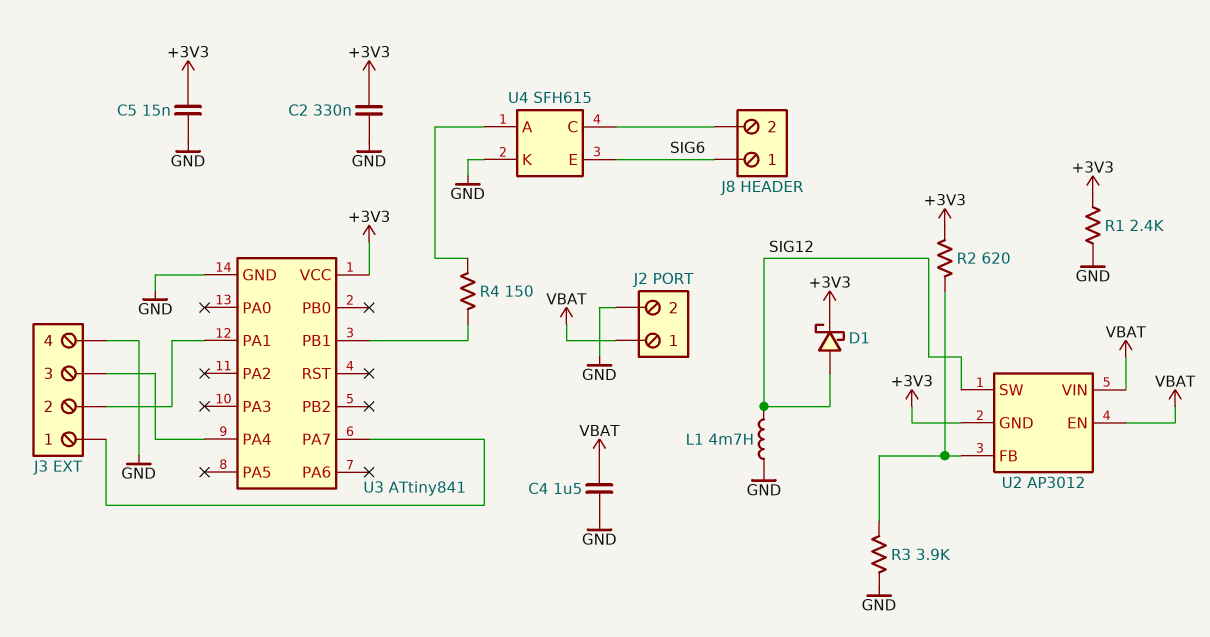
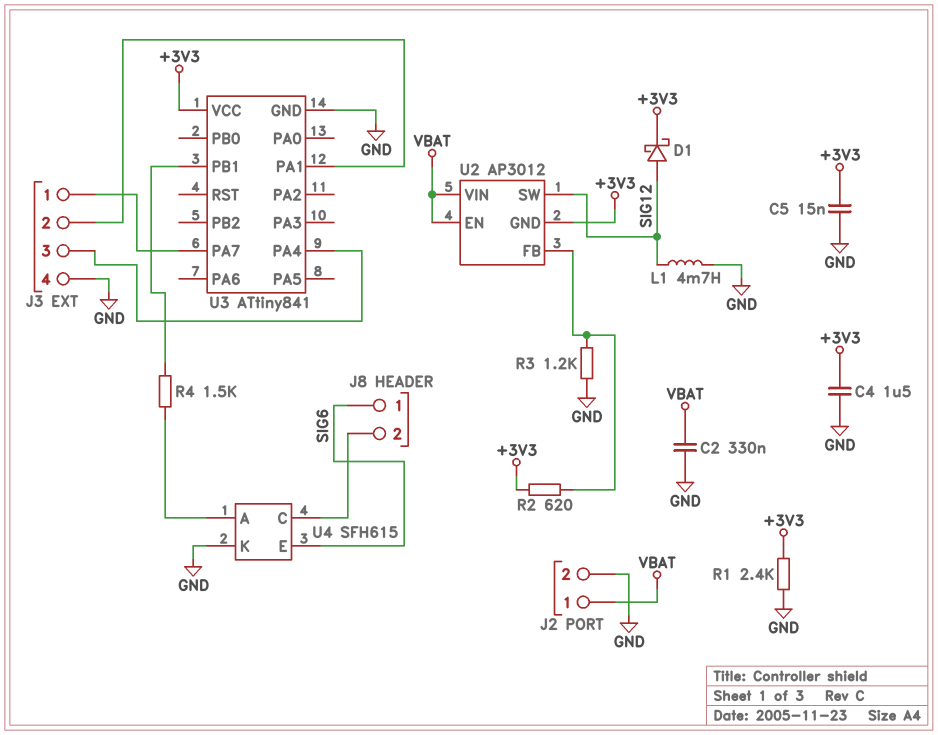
C2: 330nF (+3V3, GND) -> 330nF (GND, VBAT)
C4: 1.5uF (GND, VBAT) -> 1.5uF (+3V3, GND)
R3: 3.9k (GND, U2/FB) -> 1.2k (GND, U2/FB)
R4: 150 (U3/PB1, U4/A) -> 1.5k (U3/PB1, U4/A)

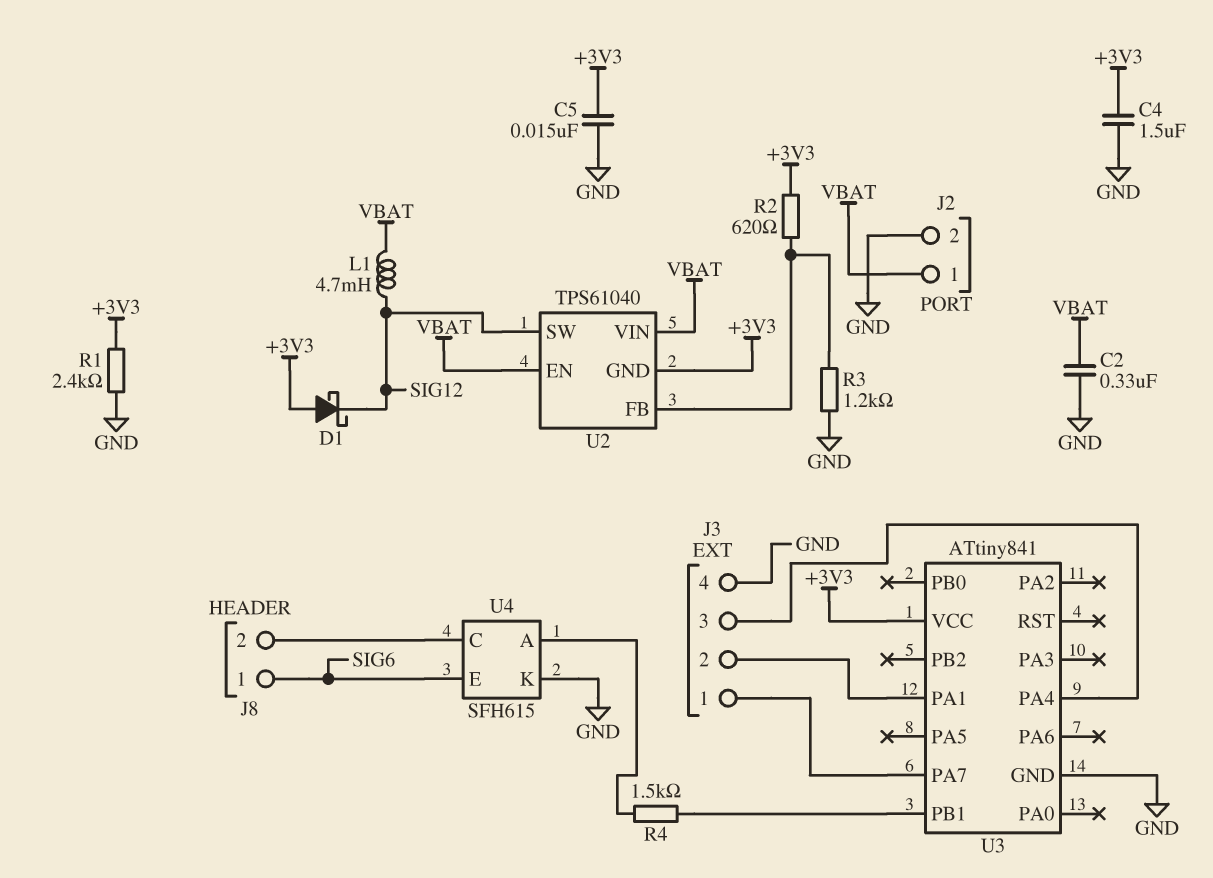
D1: schottky (A SIG12, K +3V3) -> schottky (A +3V3, K SIG12)
L1: 4.7mH (GND, SIG12) -> 4.7mH (SIG12, VBAT)
U2: AP3012 -> TPS61040

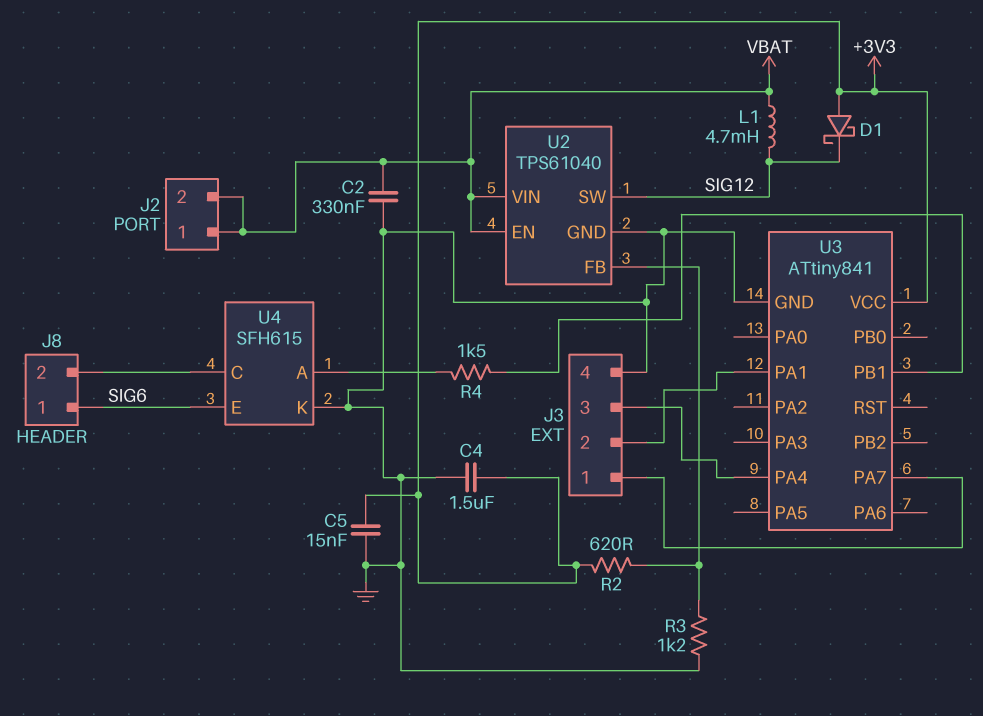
J2 pin 2: GND -> VBAT
R1: 2.4k (+3V3, GND) -> none
U2 pin GND: +3V3 -> GND

